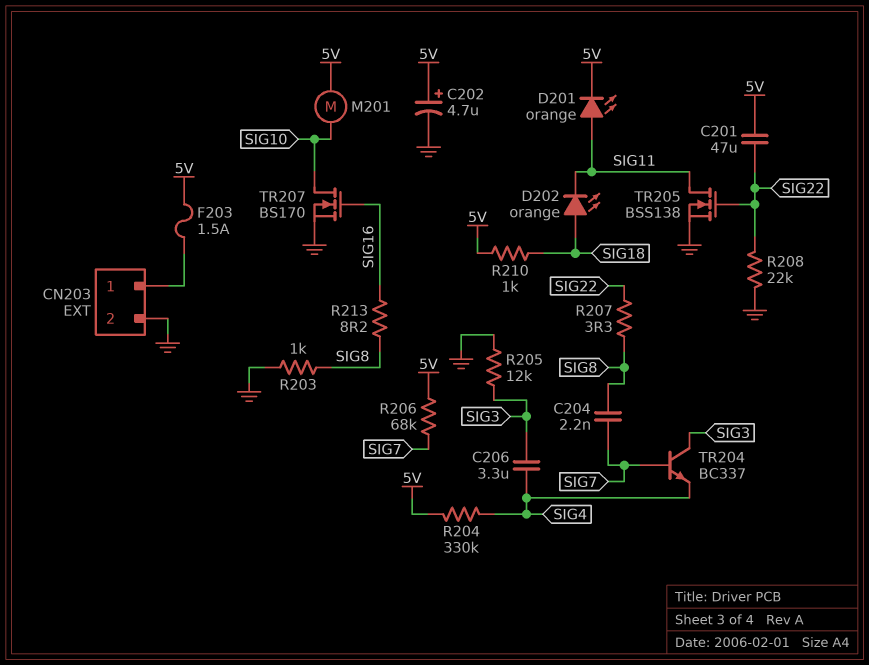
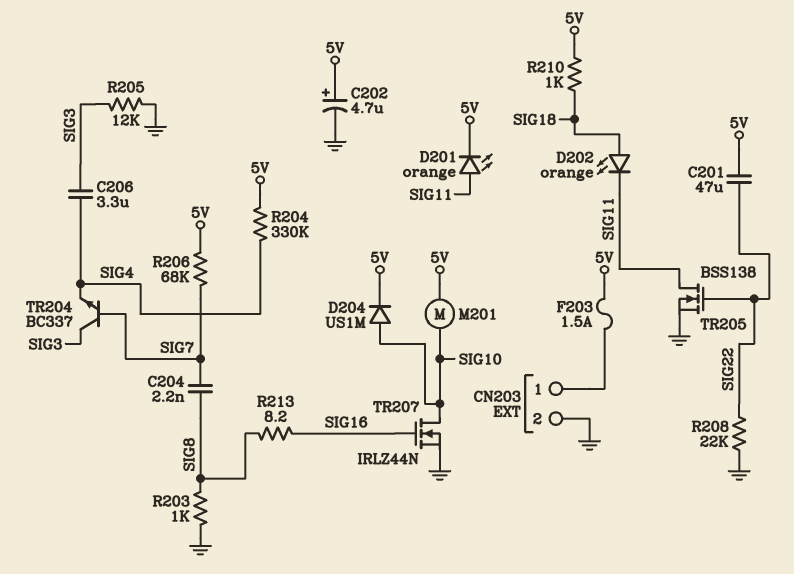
D204: none -> diode US1M (A SIG10, K 5V)
R207: 3.3 (SIG8, SIG22) -> none
TR207: NMOS BS170 (G SIG16, D SIG10, S GND) -> NMOS IRLZ44N (G SIG16, D SIG10, S GND)

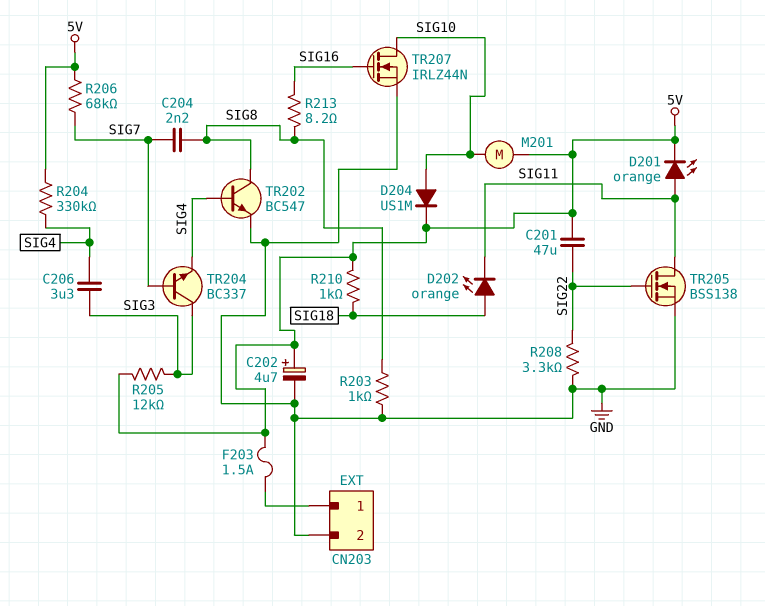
R205: 12k (GND, SIG3) -> 12k (5V, SIG3)
R208: 22k (GND, SIG22) -> 3.3k (GND, SIG22)
TR202: none -> NPN BC547 (B SIG4, C SIG8, E GND)

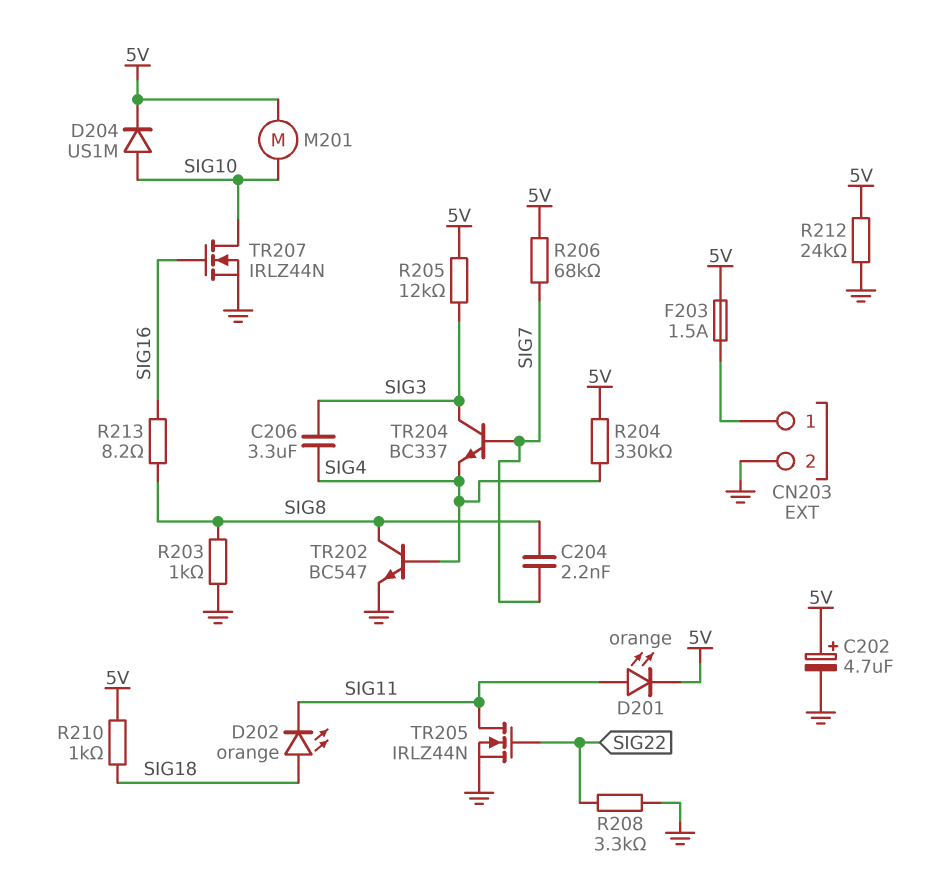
C201: 47uF (5V, SIG22) -> none
R212: none -> 24k (5V, GND)
TR205: NMOS BSS138 (G SIG22, D SIG11, S GND) -> NMOS IRLZ44N (G SIG22, D SIG11, S GND)

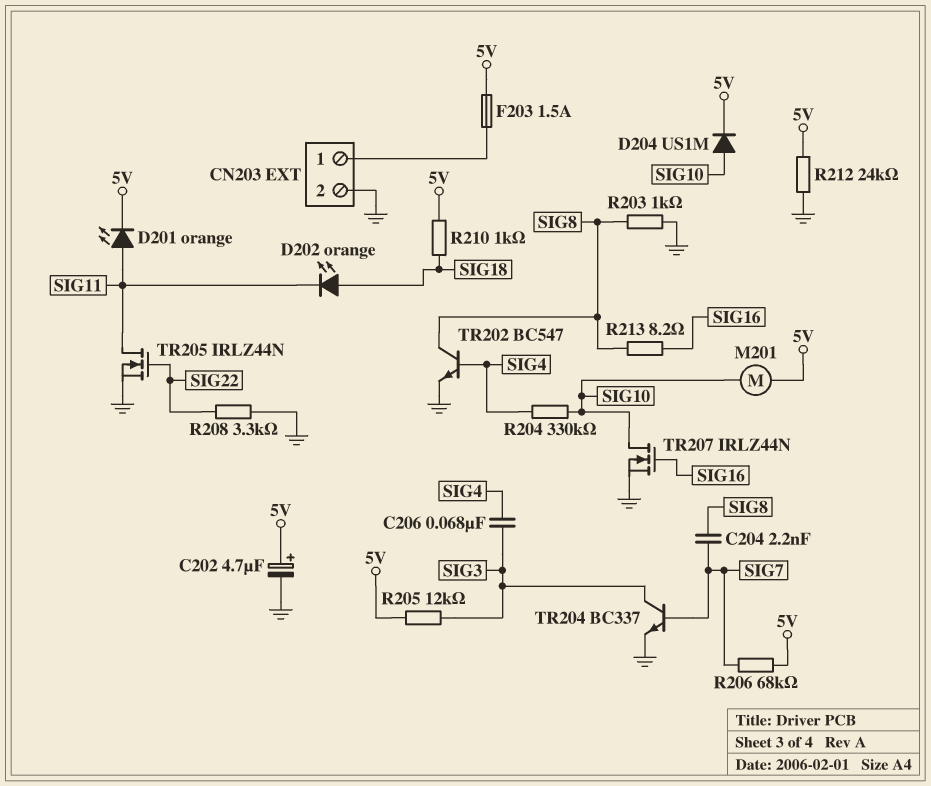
C206: 3.3uF (SIG3, SIG4) -> 68nF (SIG3, SIG4)
R204: 330k (5V, SIG4) -> 330k (SIG4, SIG10)
TR204: NPN BC337 (B SIG7, C SIG3, E SIG4) -> NPN BC337 (B SIG7, C SIG3, E GND)

